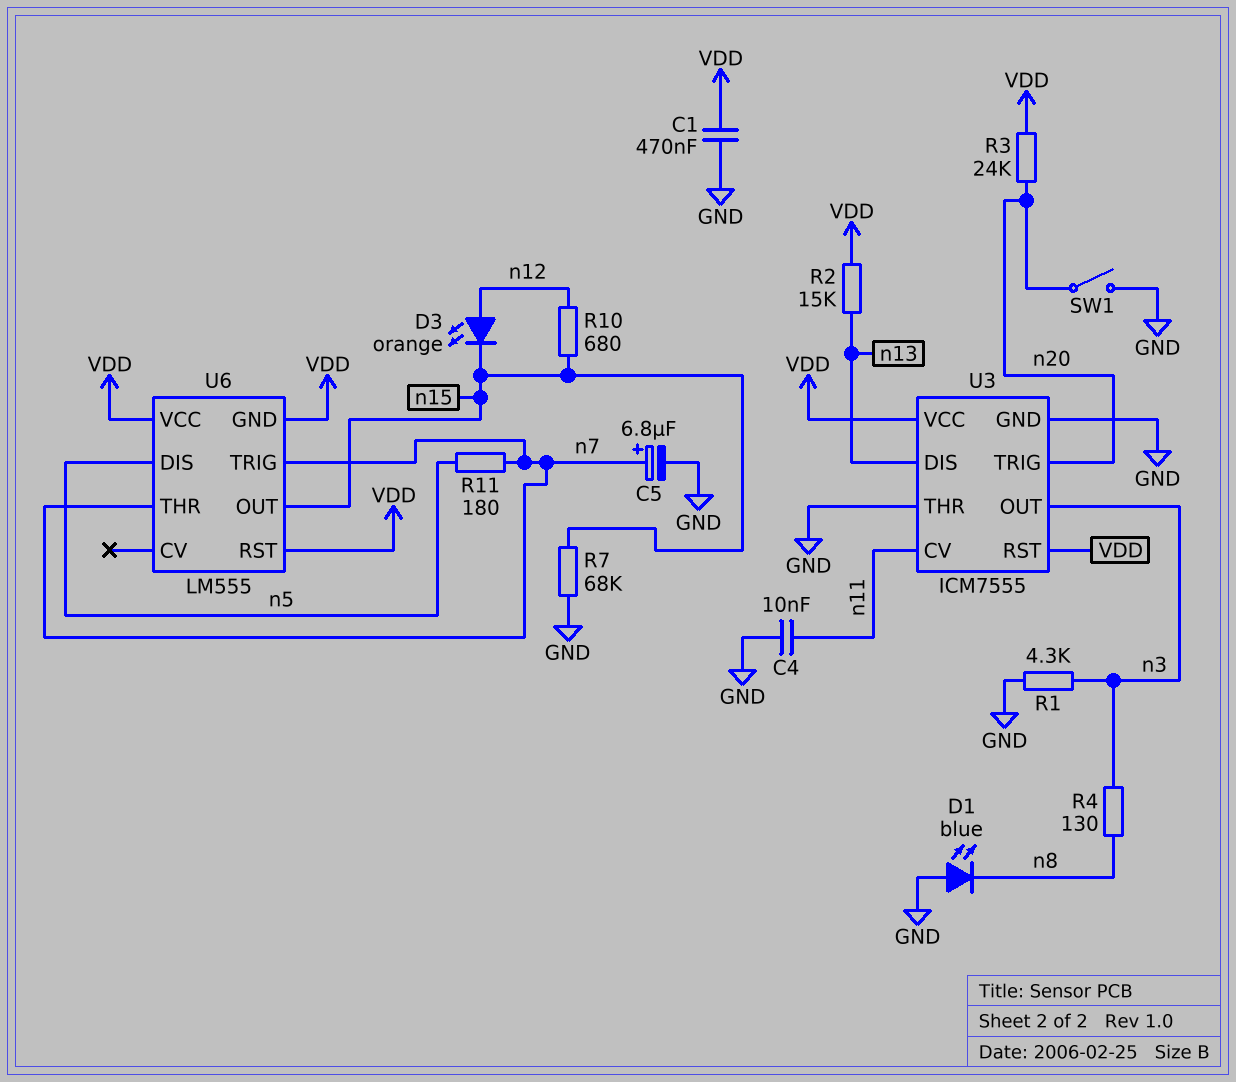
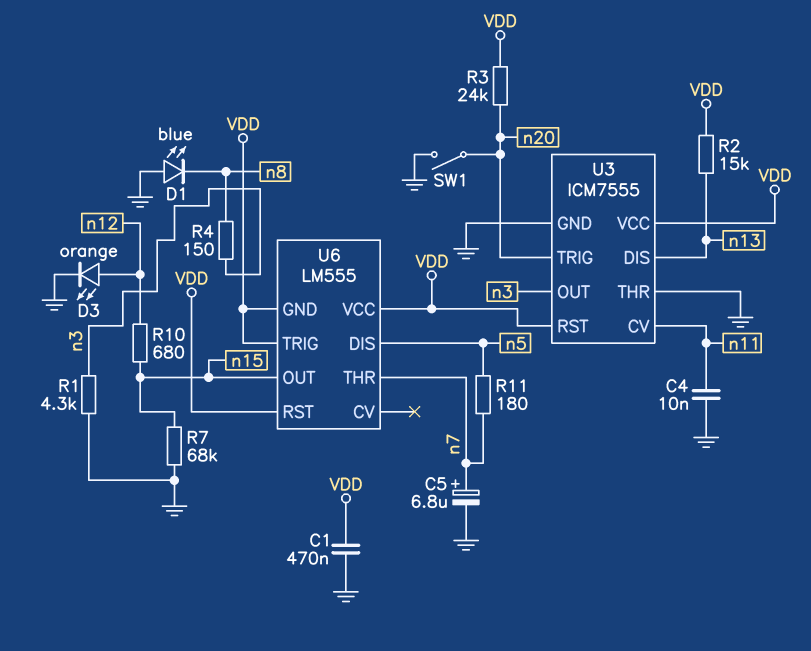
D3: LED orange (A n12, K n15) -> LED orange (A n12, K GND)
R4: 130 (n3, n8) -> 150 (n3, n8)
U6 pin TRIG: n7 -> VDD

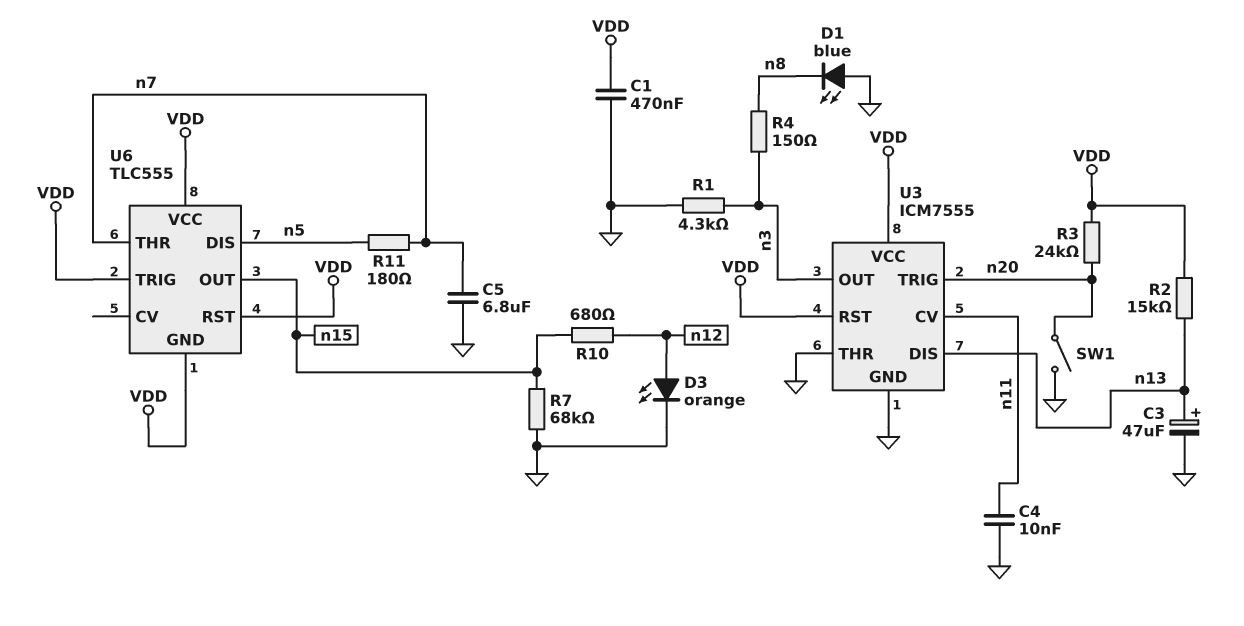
C3: none -> 47uF (plus n13, minus GND)
C5: 6.8uF (plus n7, minus GND) -> 6.8uF (GND, n7)
U6: LM555 -> TLC555

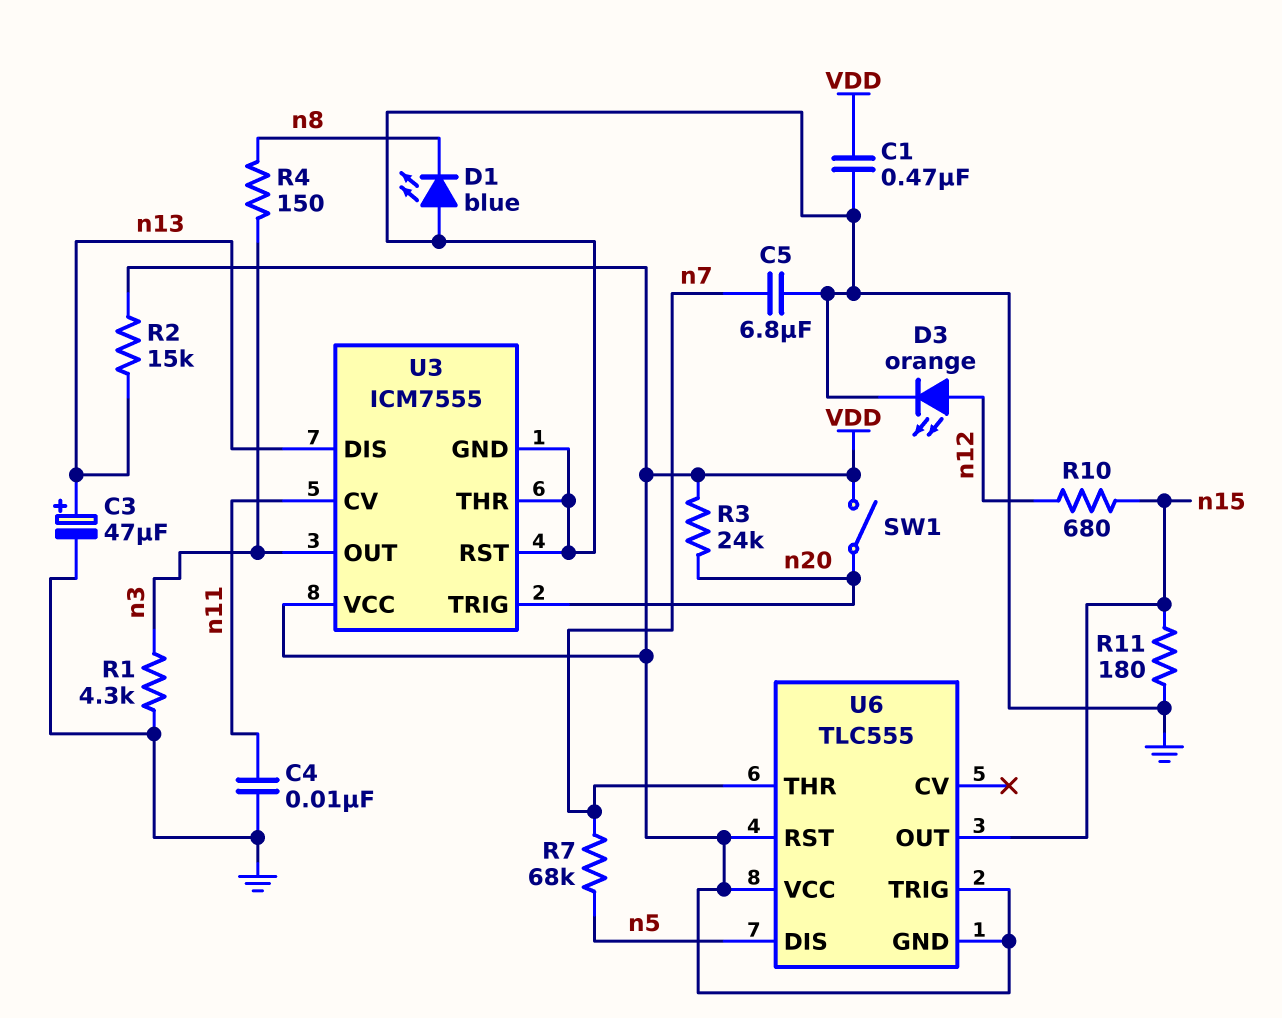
R7: 68k (GND, n15) -> 68k (n5, n7)
R11: 180 (n5, n7) -> 180 (GND, n15)
SW1: switch (GND, n20) -> switch (VDD, n20)
U3 pin RST: VDD -> GND

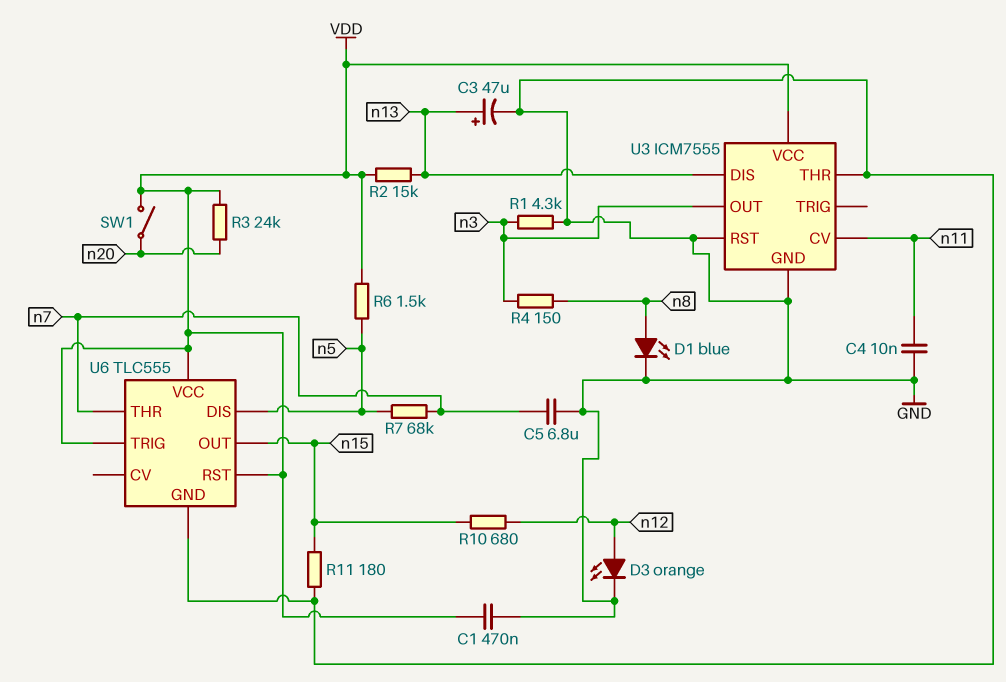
D1: LED blue (A GND, K n8) -> LED blue (A n8, K GND)
R6: none -> 1.5k (VDD, n5)
U3 pin TRIG: n20 -> none
U6 pin GND: VDD -> GND

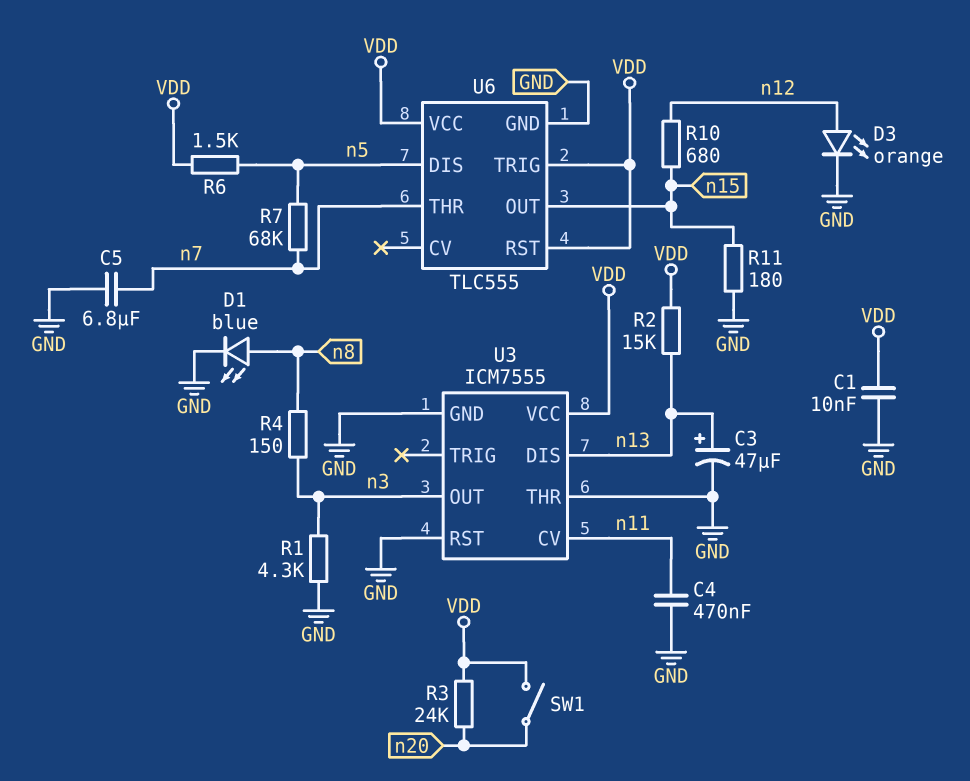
C1: 470nF (GND, VDD) -> 10nF (GND, VDD)
C4: 10nF (GND, n11) -> 470nF (GND, n11)

